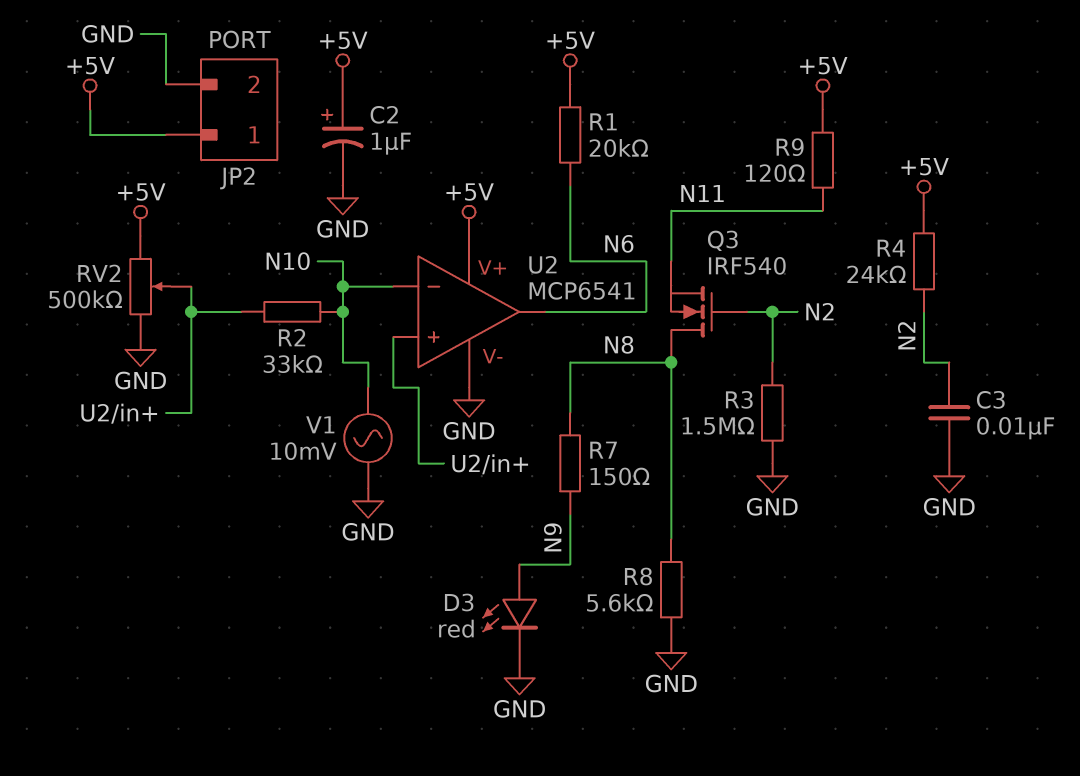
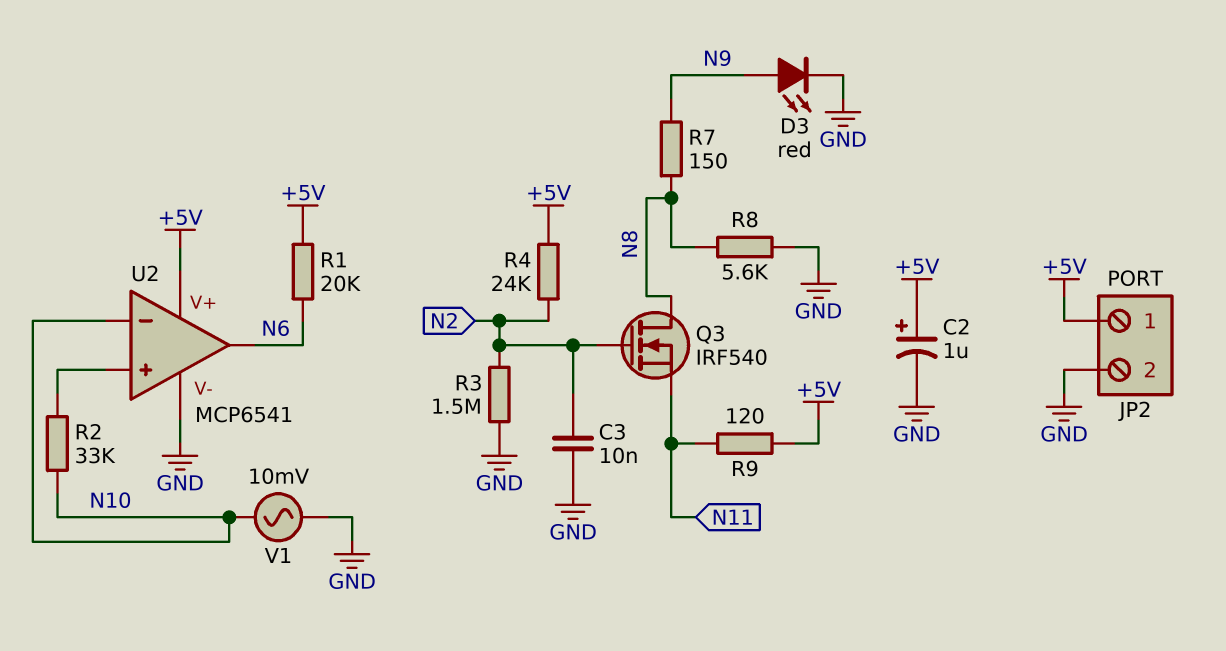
RV2: 500k (+5V, GND, wiper U2/in+) -> none

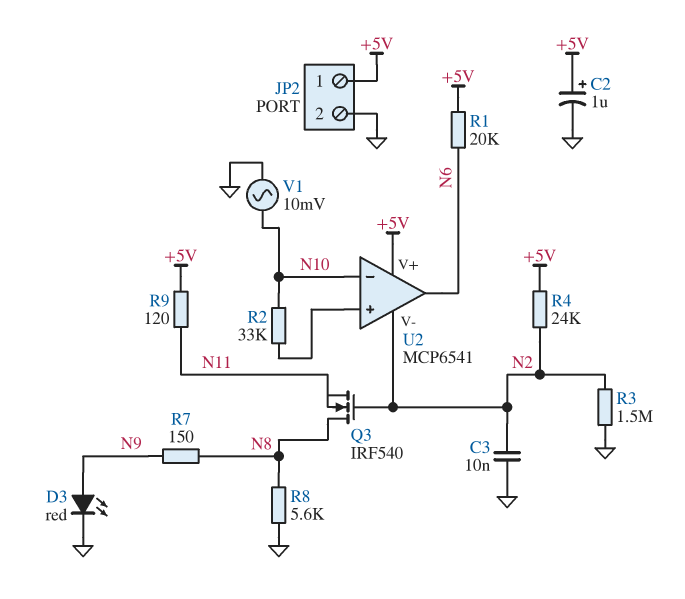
U2 pin V-: GND -> N2

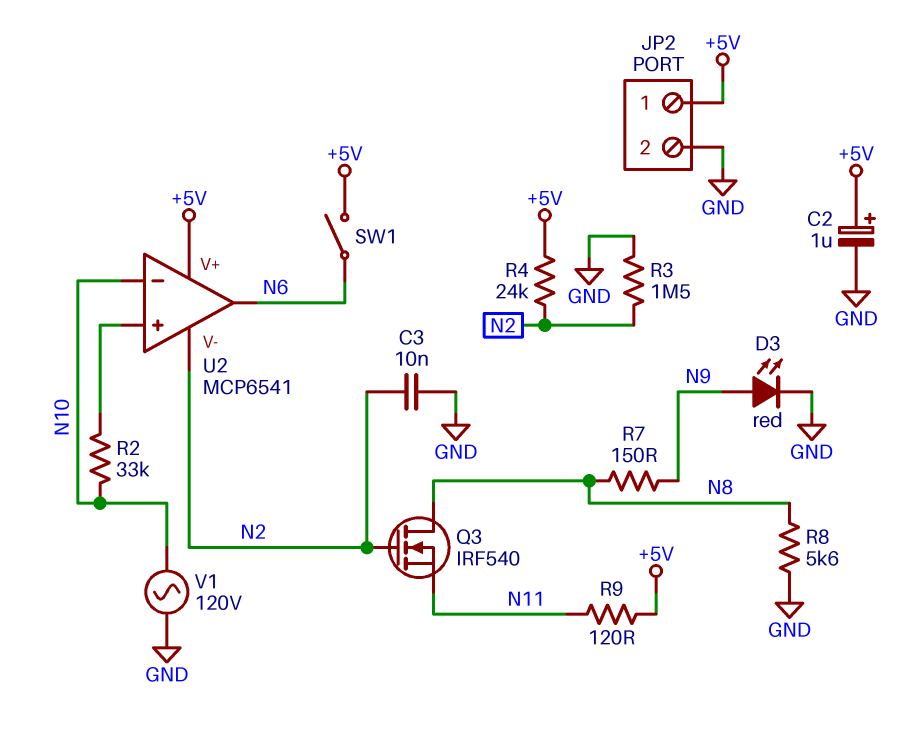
R1: 20k (+5V, N6) -> none
SW1: none -> switch (+5V, N6)
V1: AC 10mV (GND, N10) -> AC 120V (GND, N10)

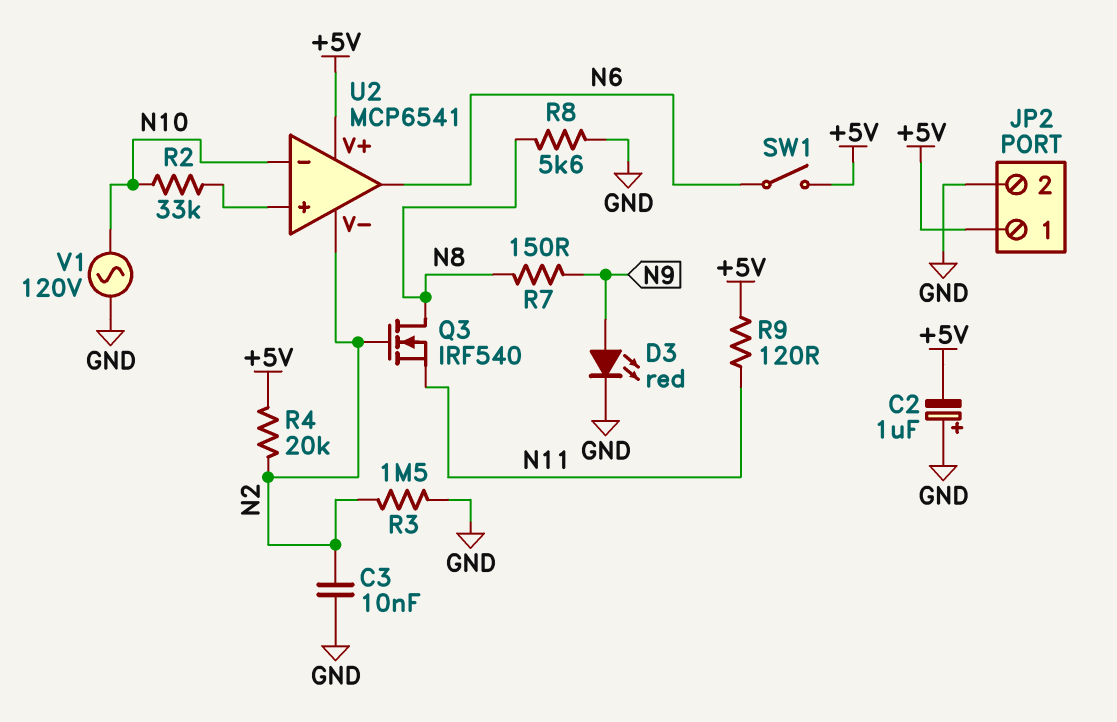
C2: 1uF (plus +5V, minus GND) -> 1uF (plus GND, minus +5V)
R4: 24k (+5V, N2) -> 20k (+5V, N2)

